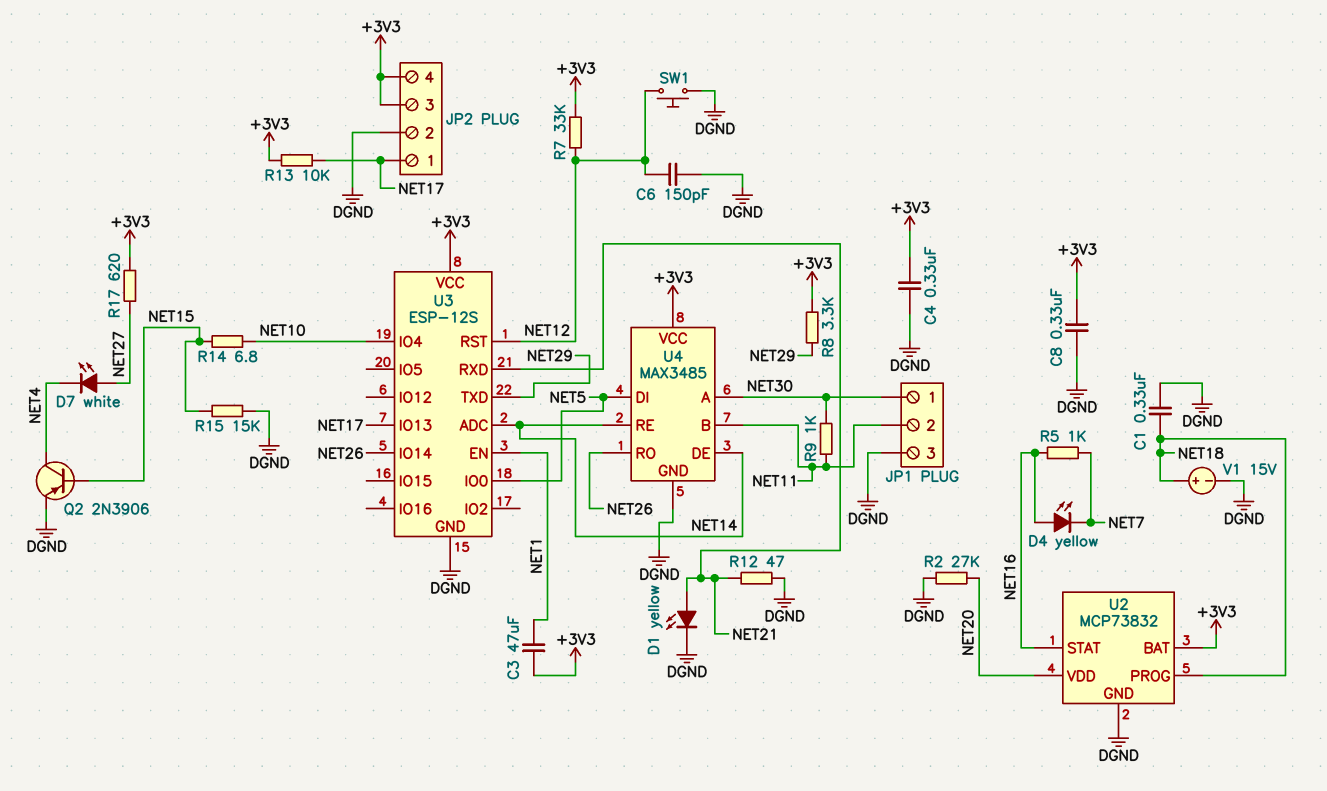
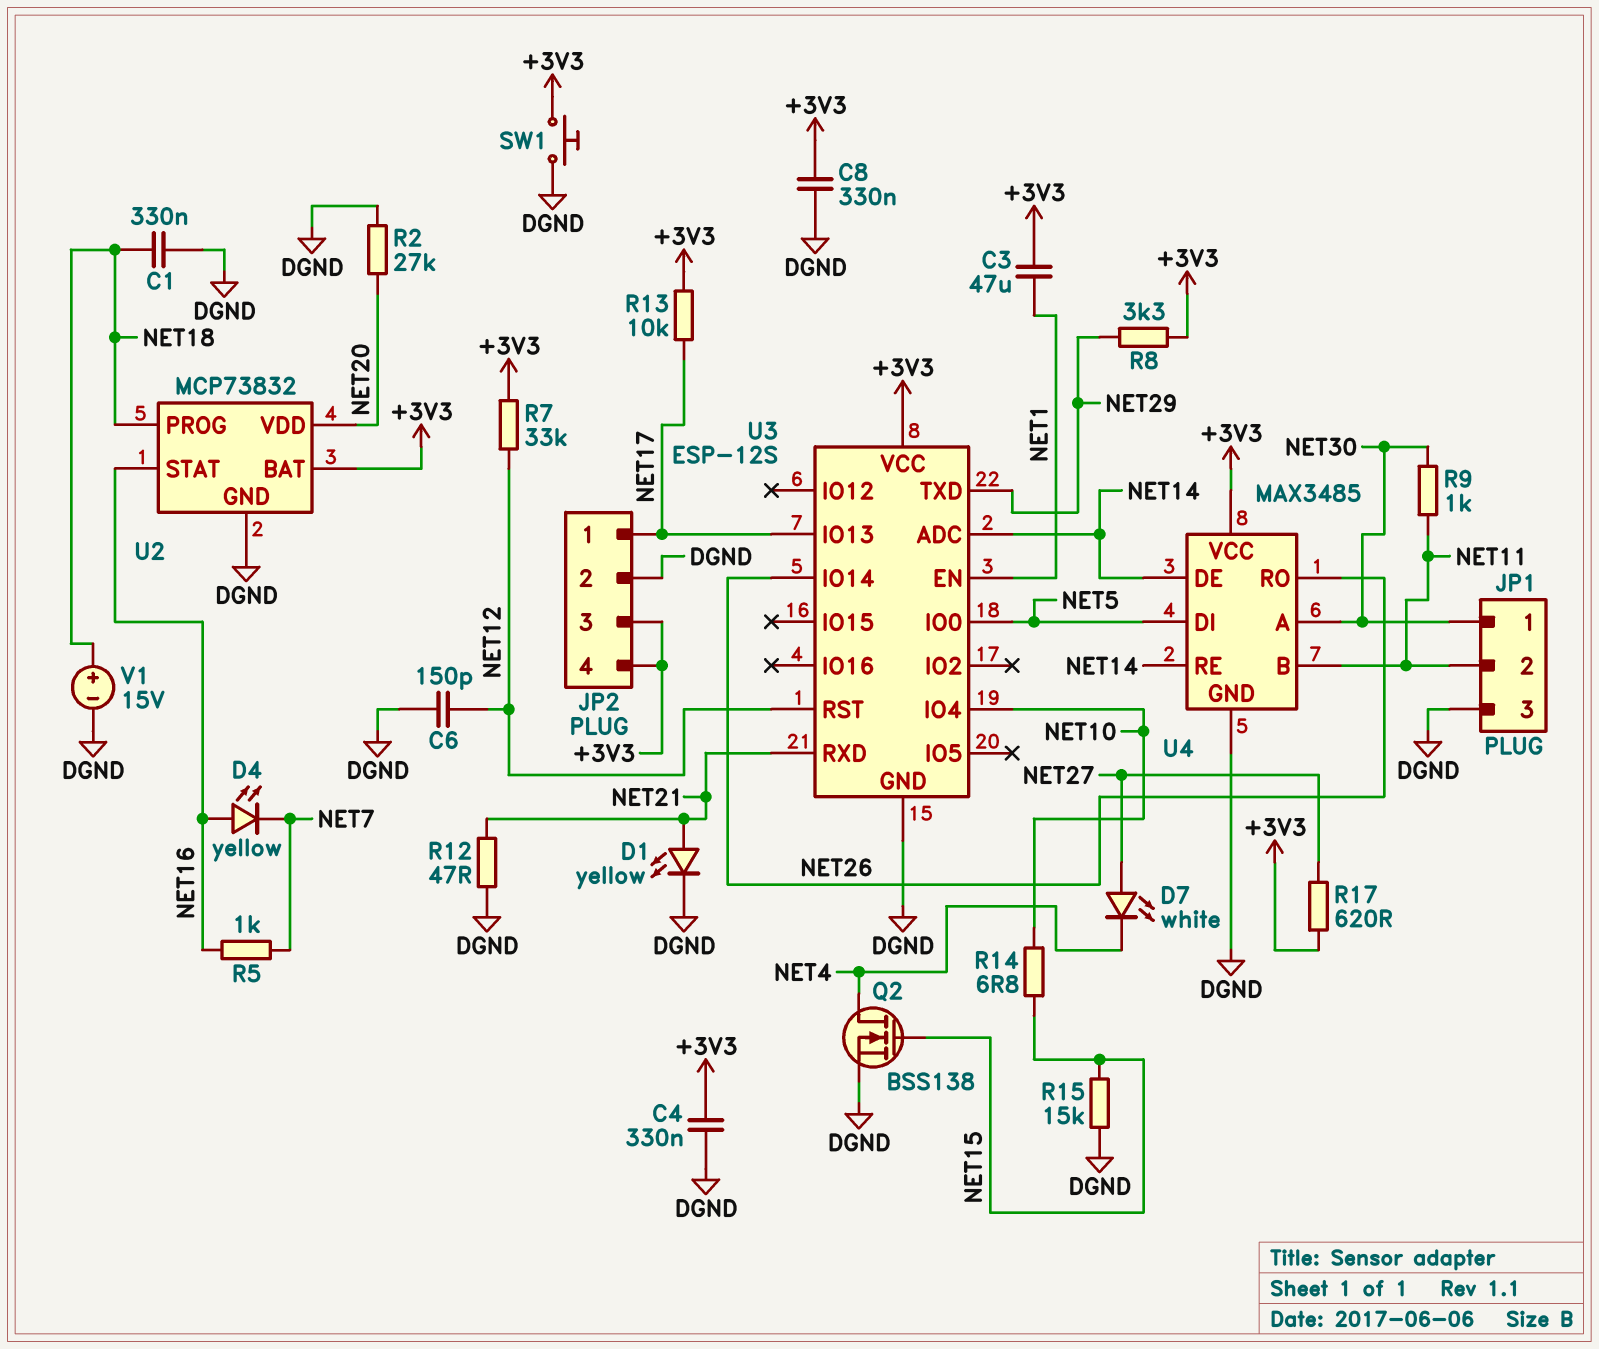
Q2: PNP 2N3906 (B NET15, C NET4, E DGND) -> NMOS BSS138 (G NET15, D NET4, S DGND)
SW1: button (DGND, NET12) -> button (+3V3, DGND)

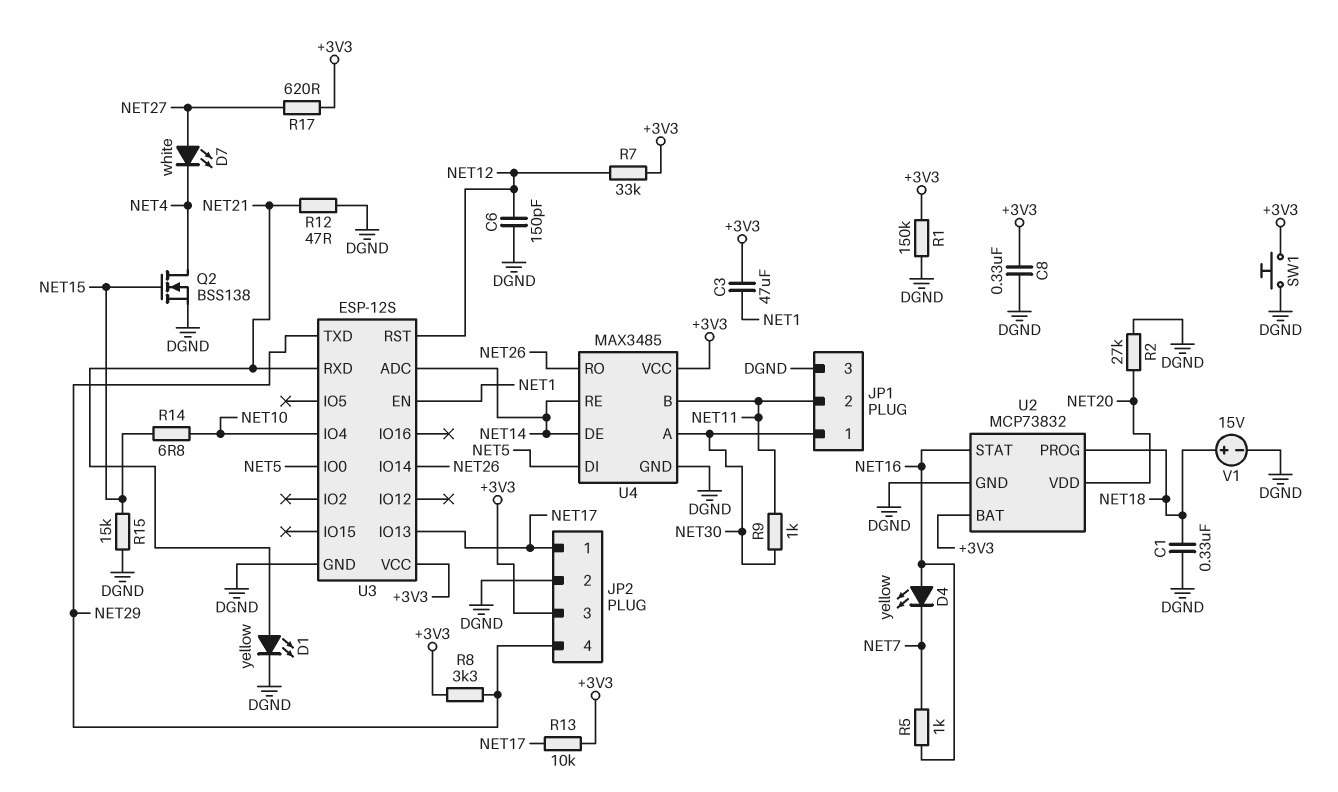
C4: 330nF (+3V3, DGND) -> none
JP2 pin 4: +3V3 -> NET29
R1: none -> 150k (+3V3, DGND)

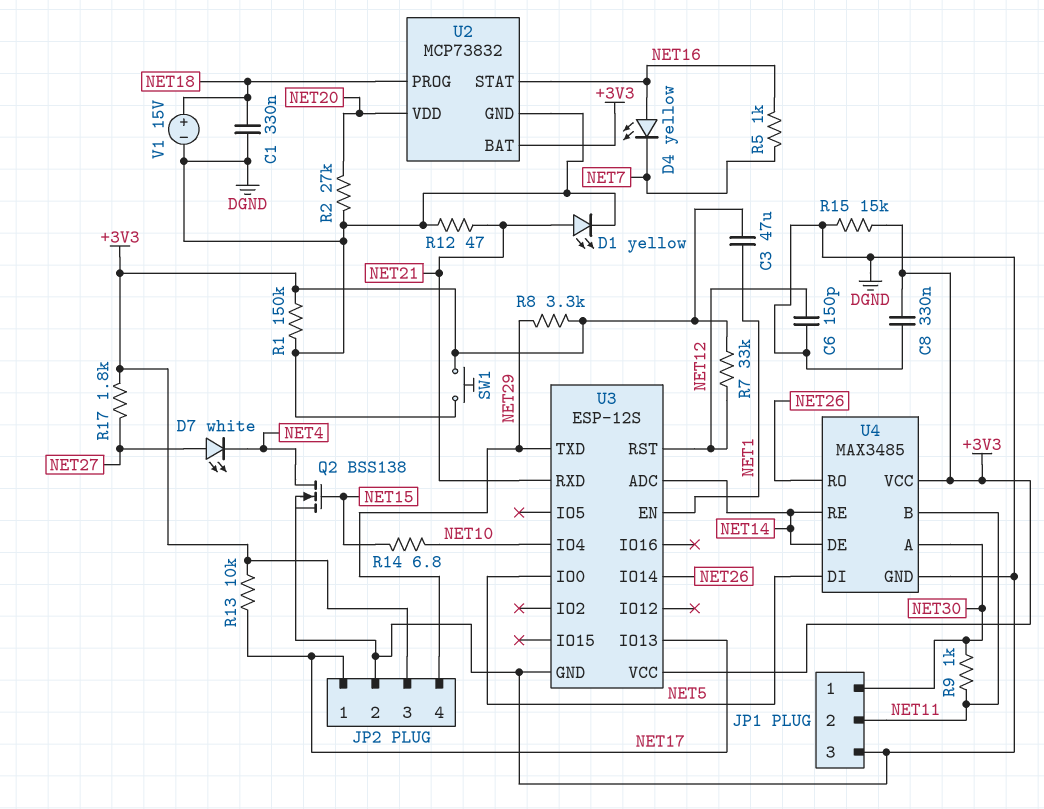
R15: 15k (DGND, NET15) -> 15k (+3V3, DGND)
R17: 620 (+3V3, NET27) -> 1.8k (+3V3, NET27)

